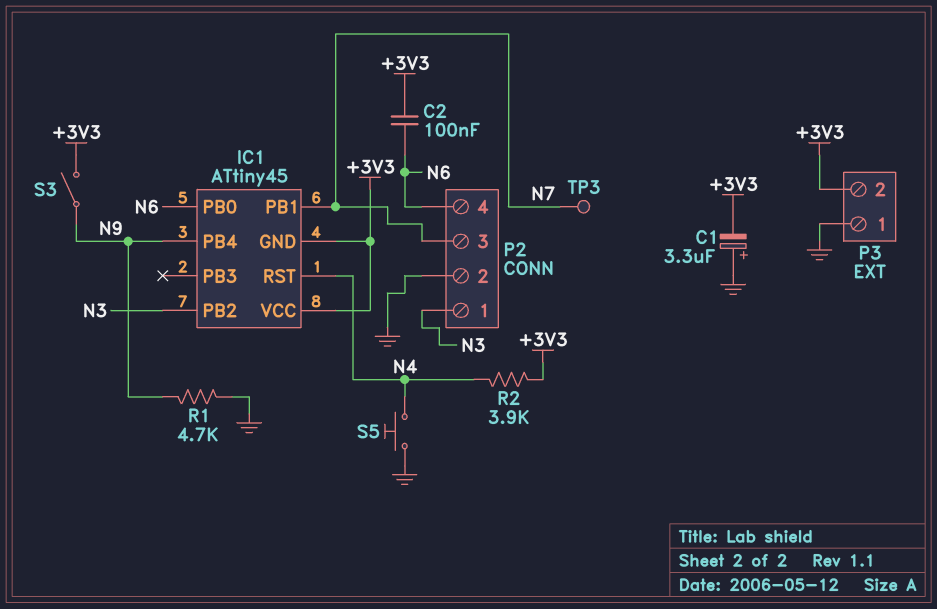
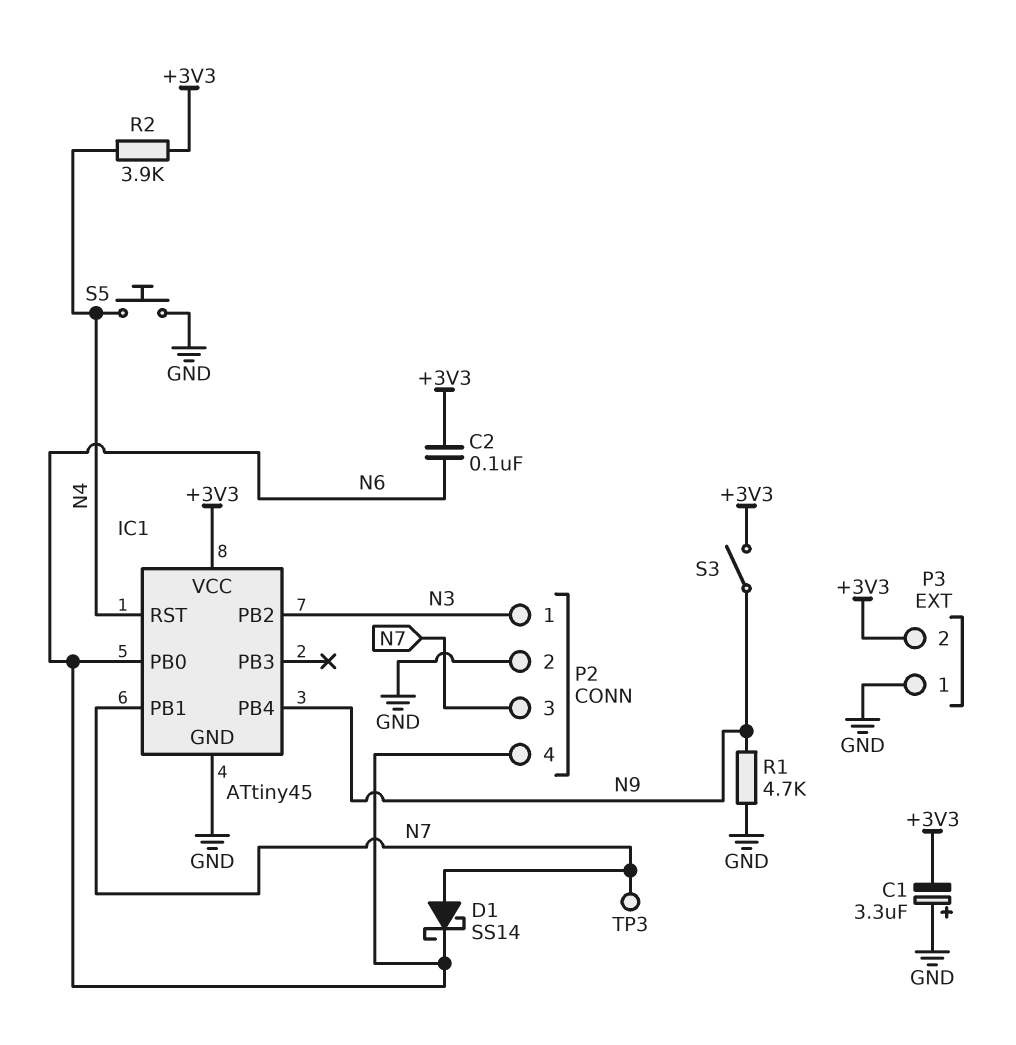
D1: none -> schottky SS14 (A N7, K N6)
IC1 pin GND: +3V3 -> GND

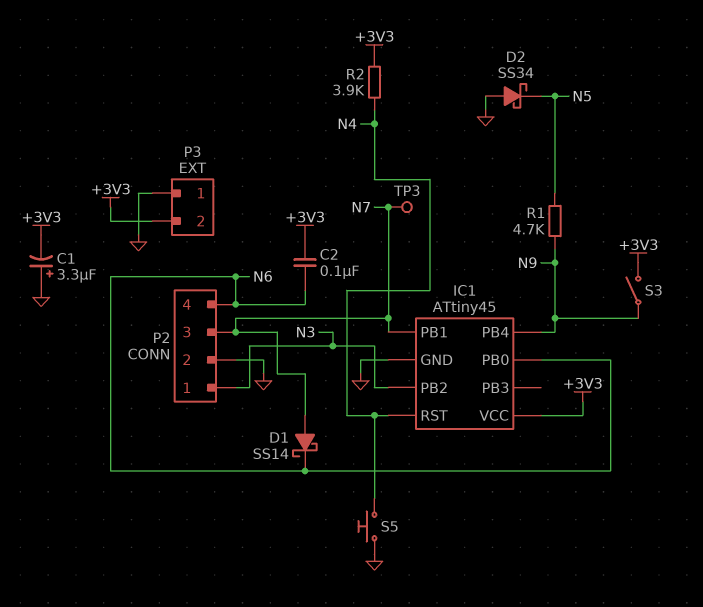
D2: none -> schottky SS34 (A GND, K N5)
R1: 4.7k (GND, N9) -> 4.7k (N5, N9)

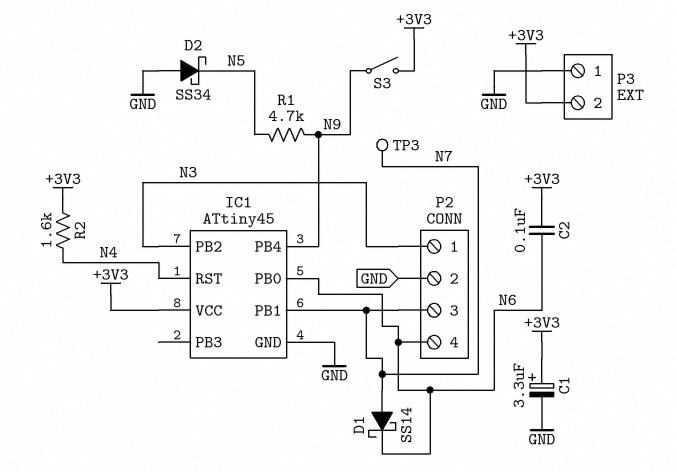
C1: 3.3uF (plus GND, minus +3V3) -> 3.3uF (plus +3V3, minus GND)
R2: 3.9k (+3V3, N4) -> 1.6k (+3V3, N4)
S5: button (GND, N4) -> none

